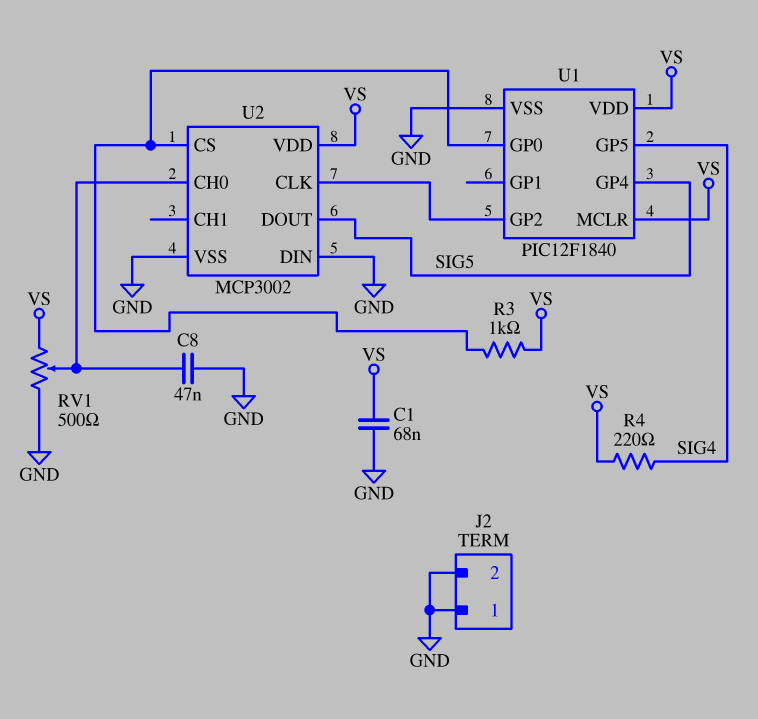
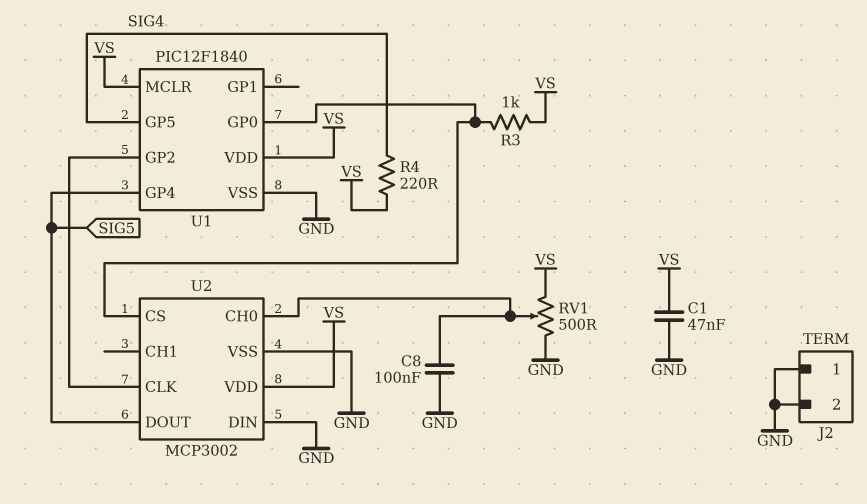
C1: 68nF (GND, VS) -> 47nF (GND, VS)
C8: 47nF (GND, U2/CH0) -> 100nF (GND, U2/CH0)

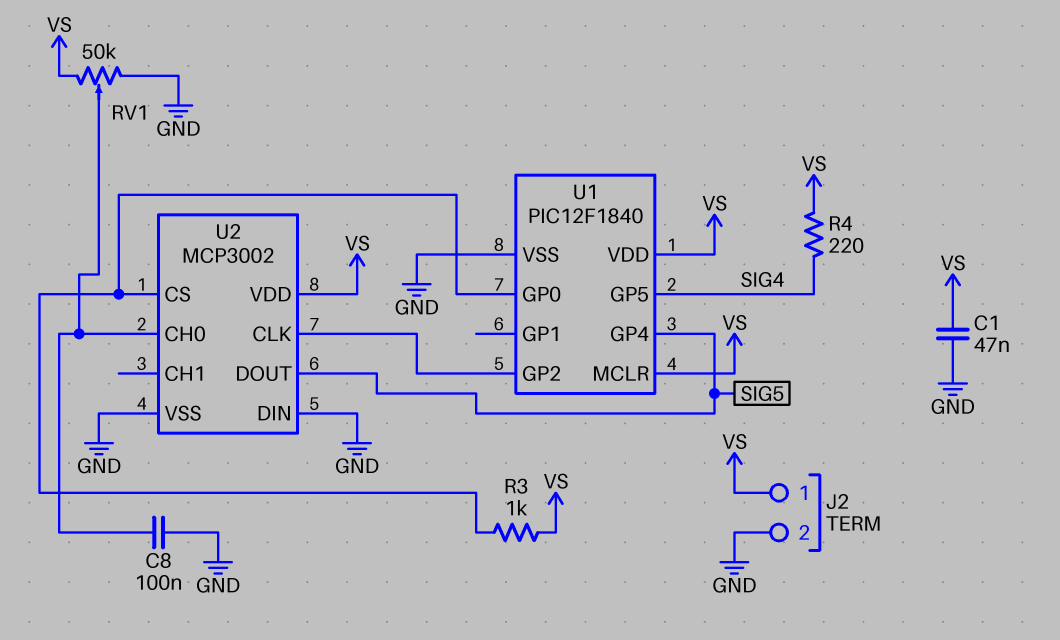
J2 pin 1: GND -> VS
RV1: 500 (GND, VS, wiper U2/CH0) -> 50k (GND, VS, wiper U2/CH0)

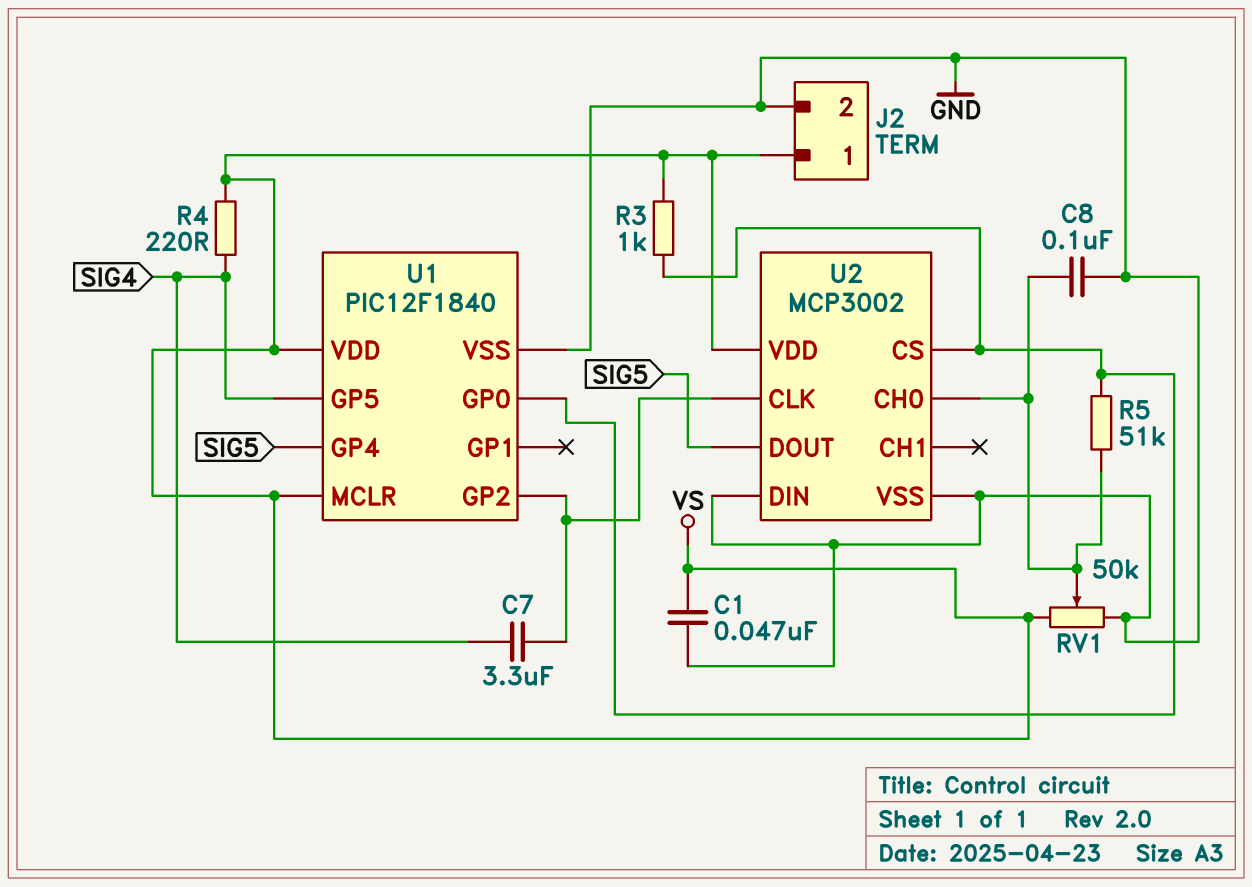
C7: none -> 3.3uF (SIG4, U1/GP2)
R5: none -> 51k (U1/GP0, U2/CH0)

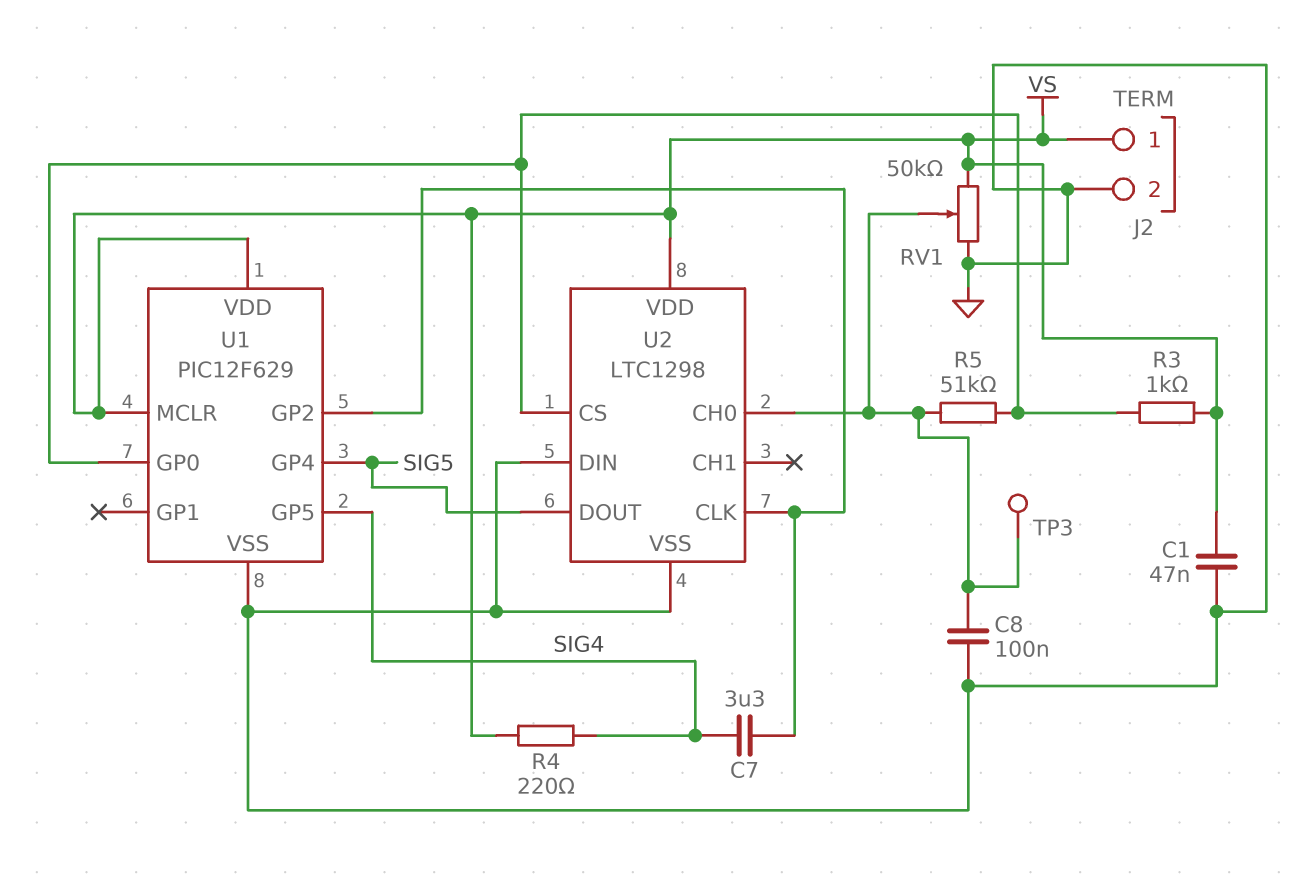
TP3: none -> test point (U2/CH0)
U1: PIC12F1840 -> PIC12F629
U2: MCP3002 -> LTC1298

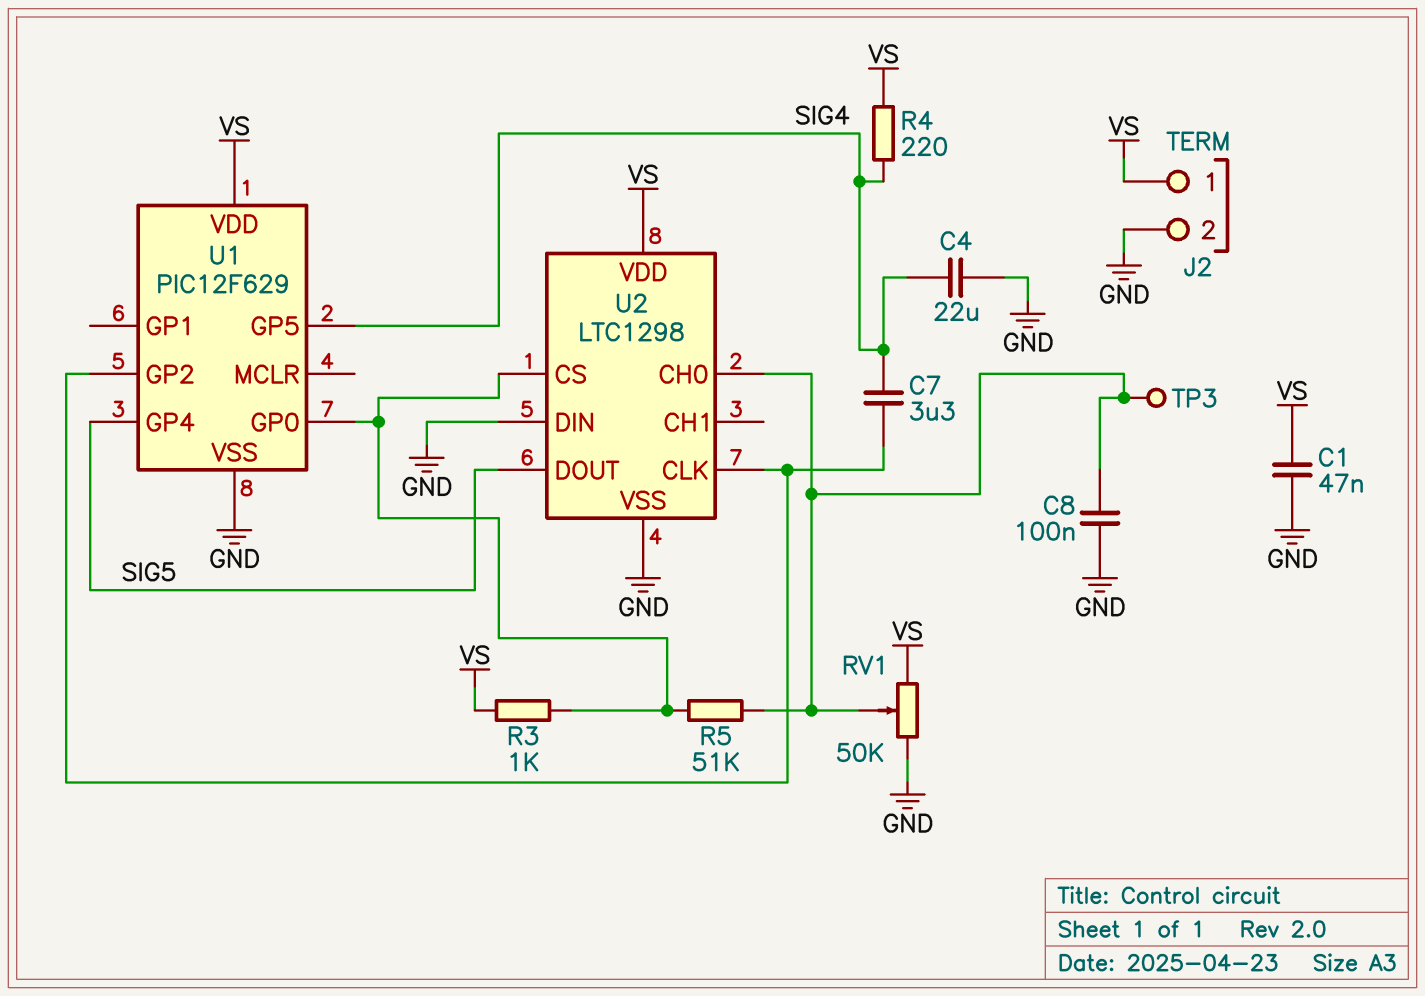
C4: none -> 22uF (GND, SIG4)
U1 pin MCLR: VS -> none

